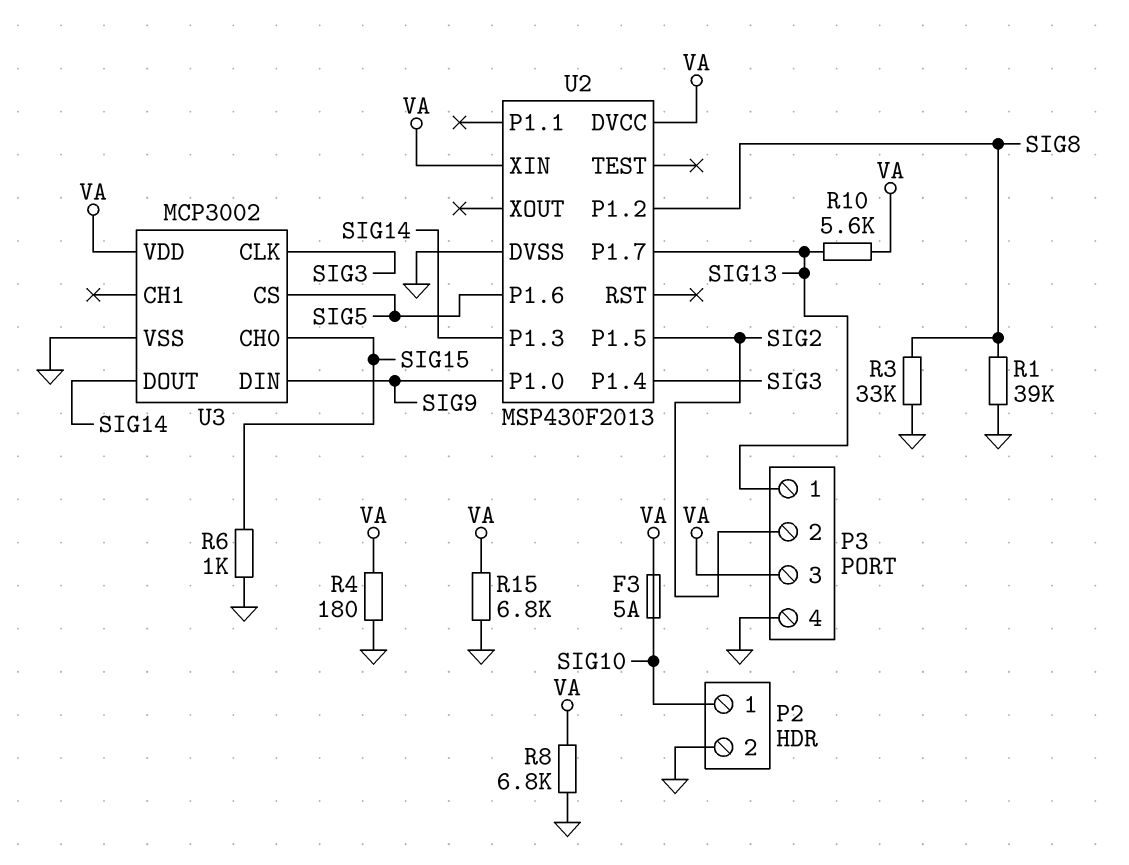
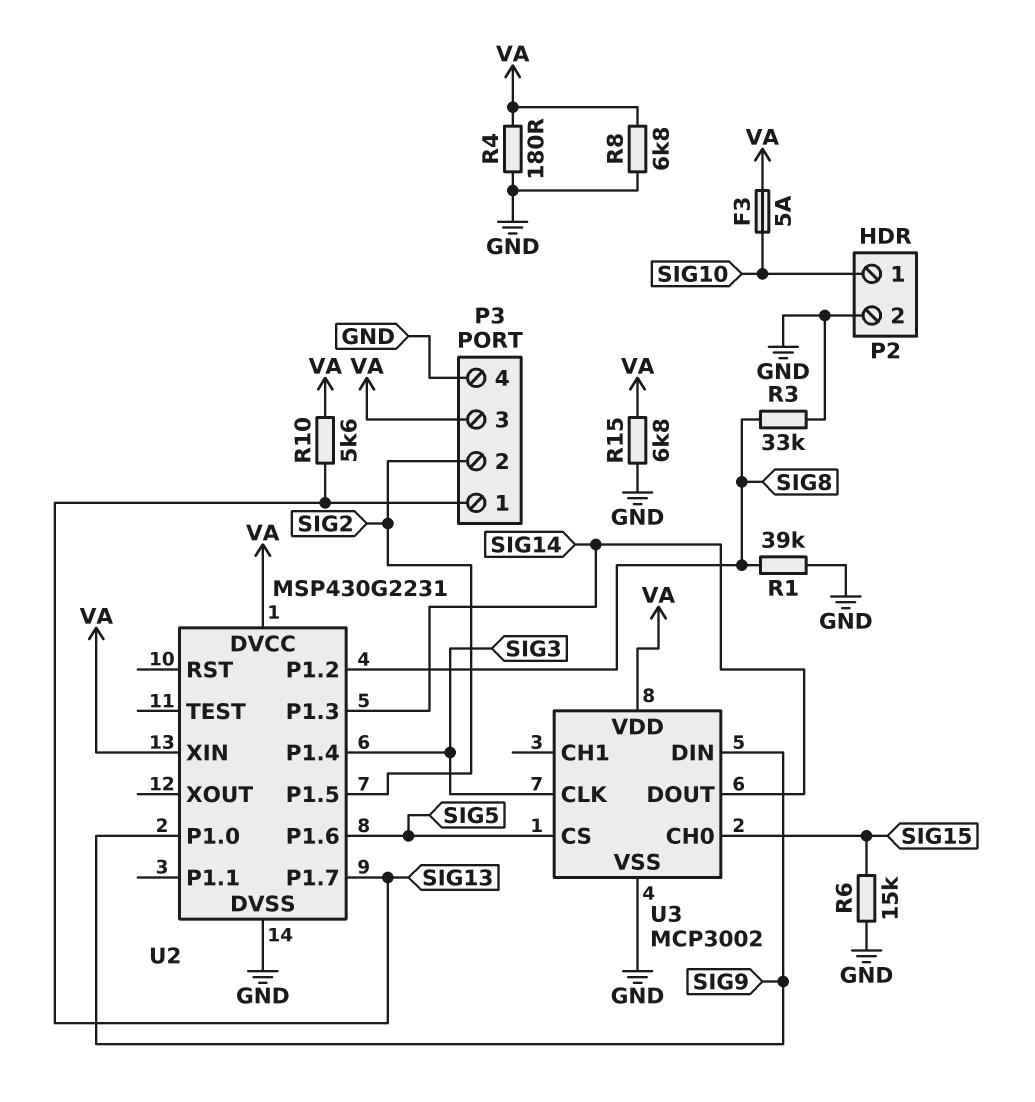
R6: 1k (GND, SIG15) -> 15k (GND, SIG15)
U2: MSP430F2013 -> MSP430G2231

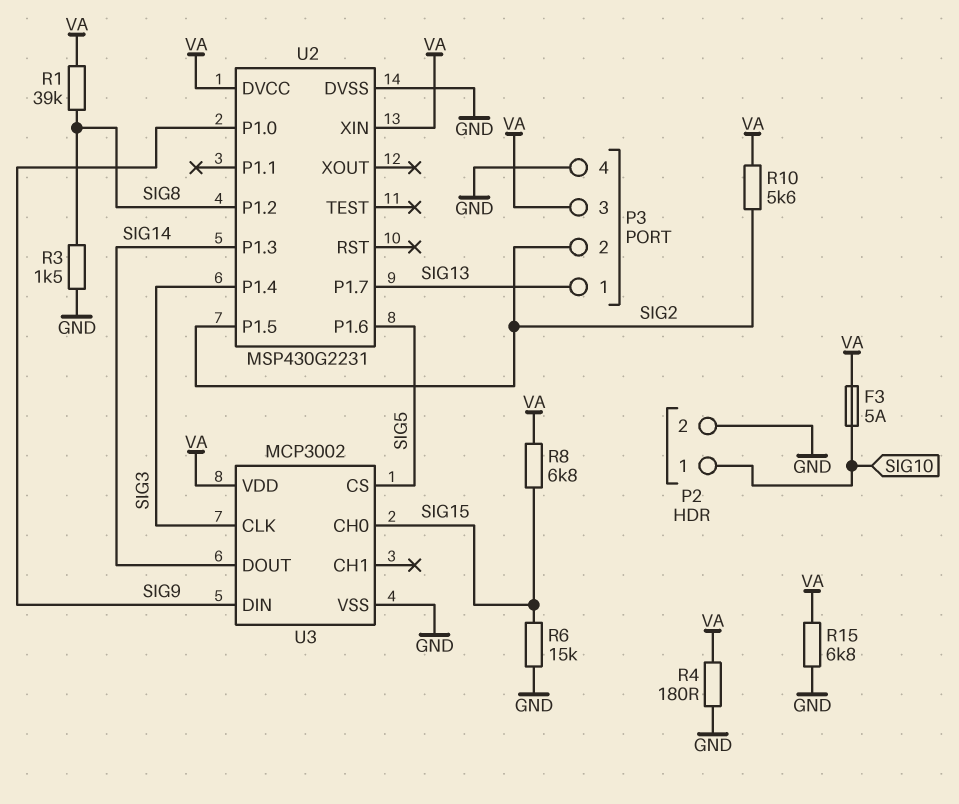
R1: 39k (GND, SIG8) -> 39k (SIG8, VA)
R3: 33k (GND, SIG8) -> 1.5k (GND, SIG8)
R8: 6.8k (GND, VA) -> 6.8k (SIG15, VA)
R10: 5.6k (SIG13, VA) -> 5.6k (SIG2, VA)

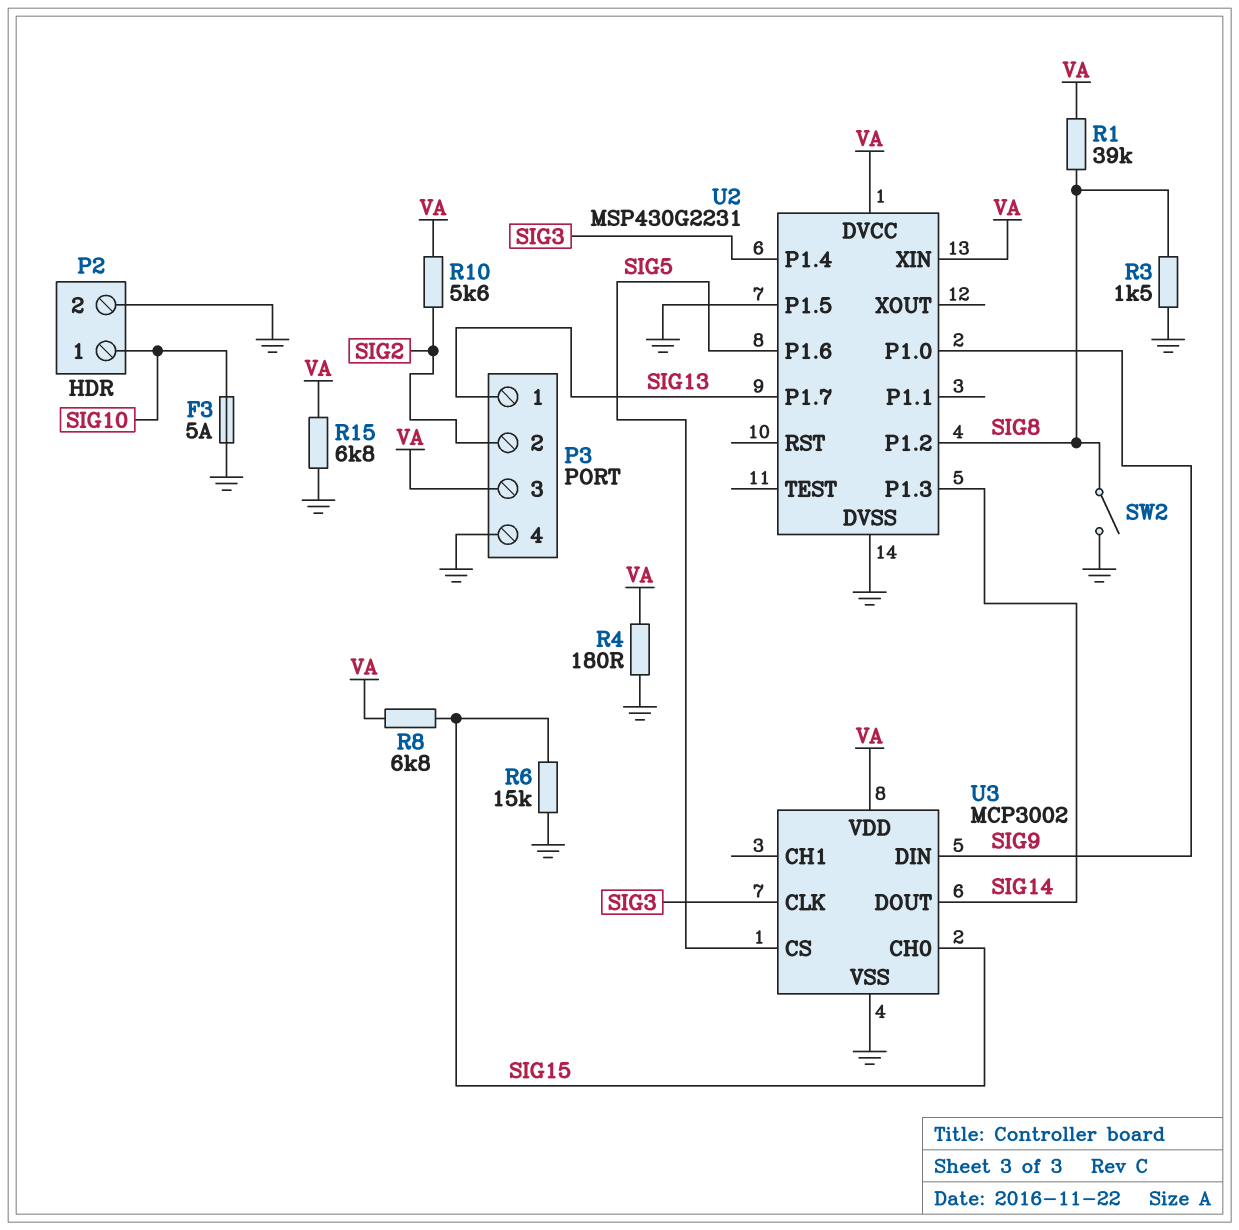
F3: 5A (SIG10, VA) -> 5A (GND, SIG10)
SW2: none -> switch (GND, SIG8)
U2 pin P1.5: SIG2 -> GND

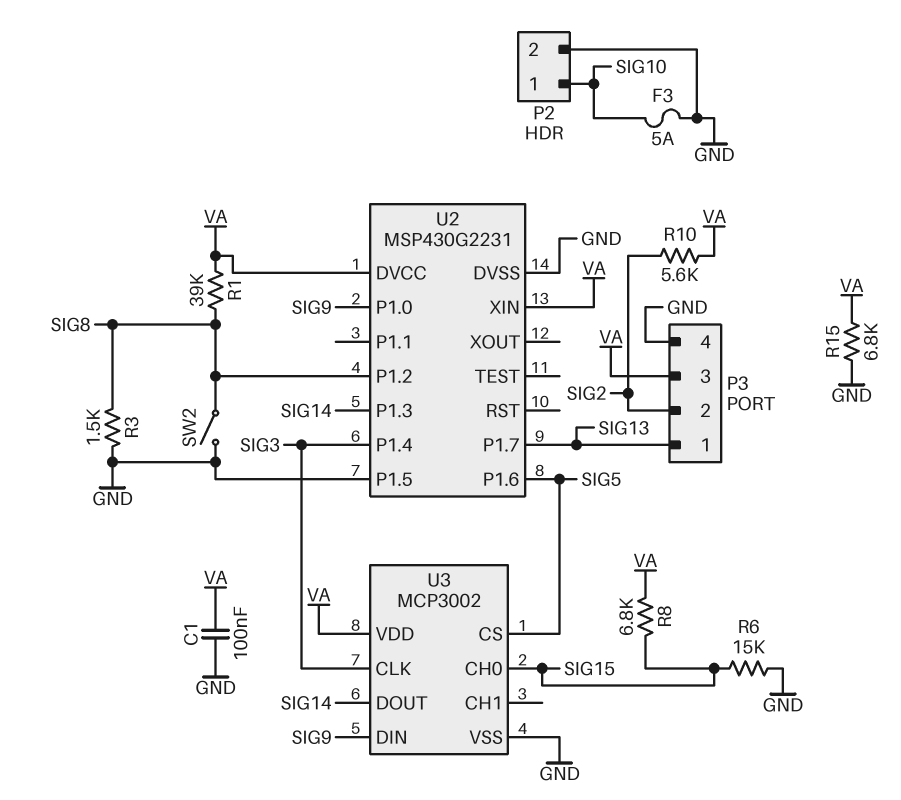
C1: none -> 100nF (GND, VA)
R4: 180 (GND, VA) -> none

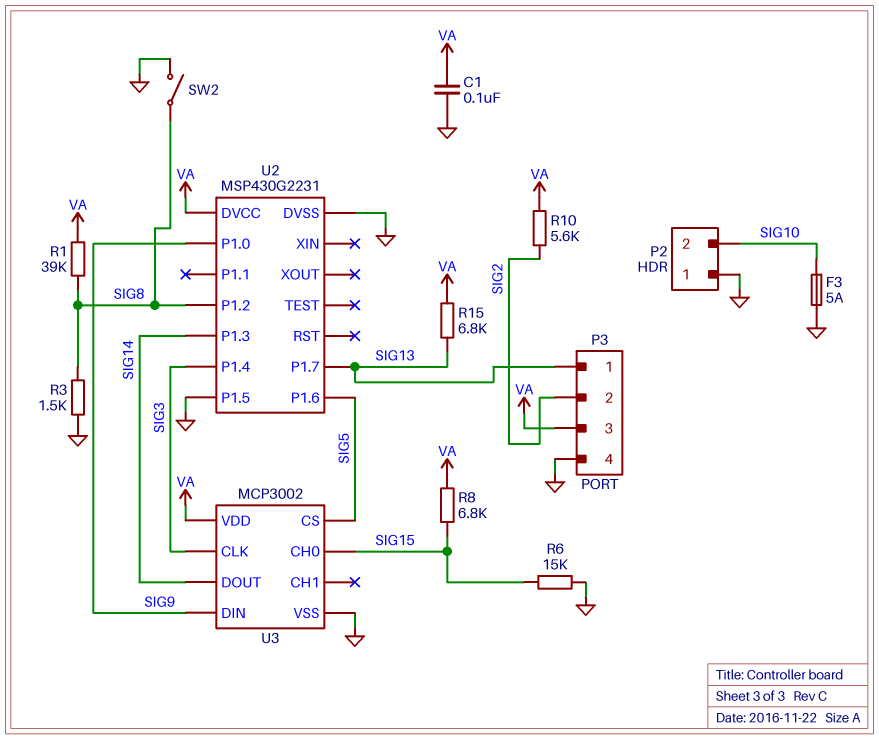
P2 pin 1: SIG10 -> GND
P2 pin 2: GND -> SIG10
R15: 6.8k (GND, VA) -> 6.8k (SIG13, VA)
U2 pin XIN: VA -> none

